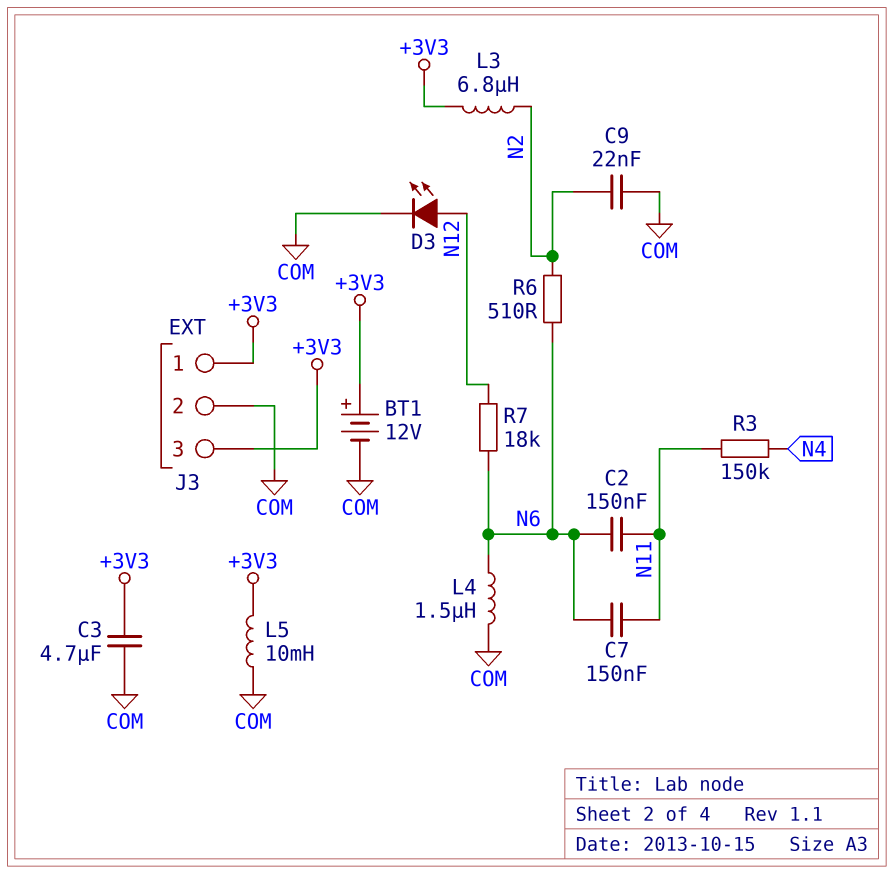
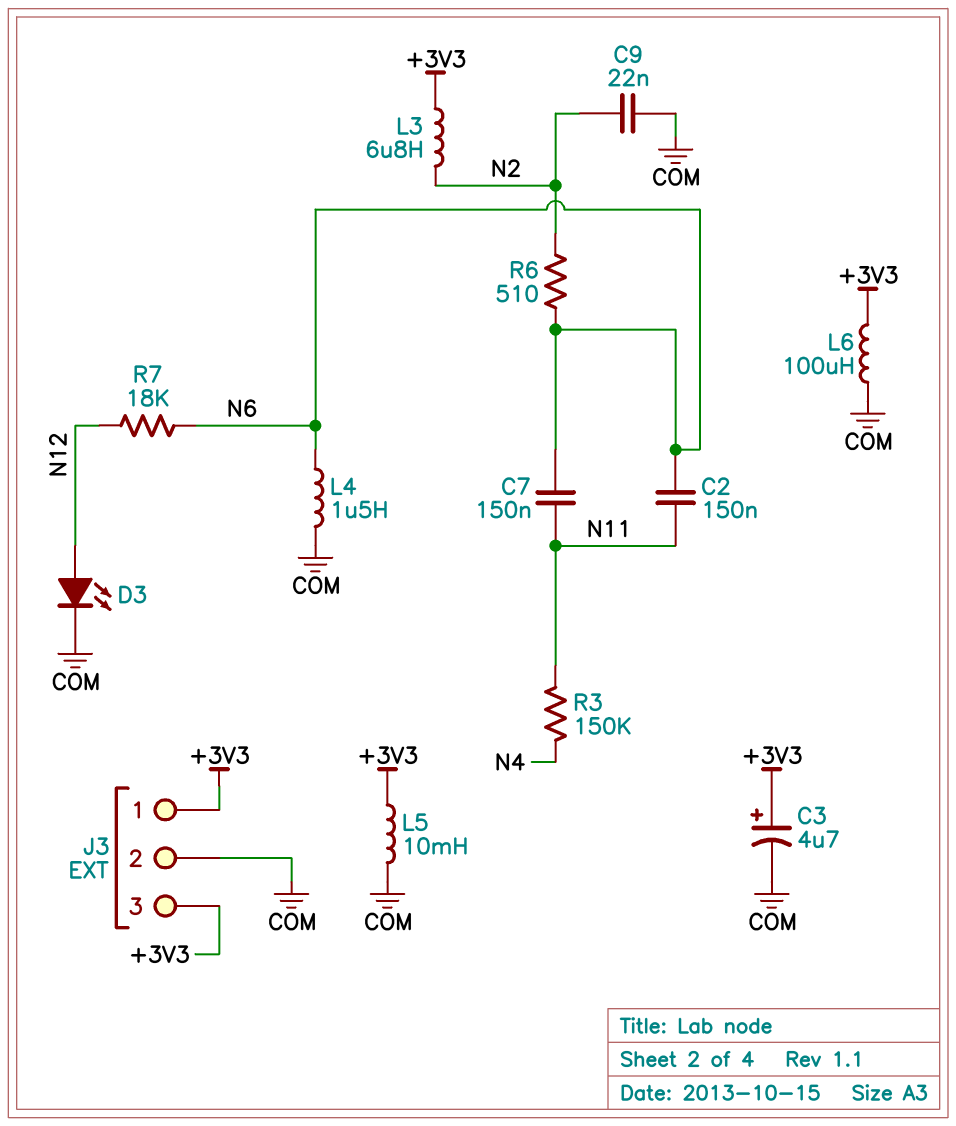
BT1: 12V (plus +3V3, minus COM) -> none
C3: 4.7uF (+3V3, COM) -> 4.7uF (plus +3V3, minus COM)
L6: none -> 100uH (+3V3, COM)

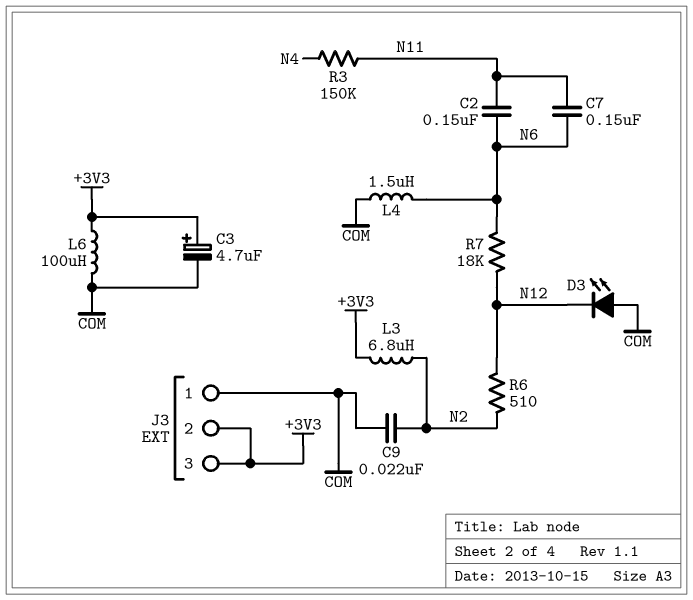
D3: LED (A N12, K COM) -> LED (A COM, K N12)
J3 pin 1: +3V3 -> COM
J3 pin 2: COM -> +3V3
L5: 10mH (+3V3, COM) -> none
R6: 510 (N2, N6) -> 510 (N2, N12)

